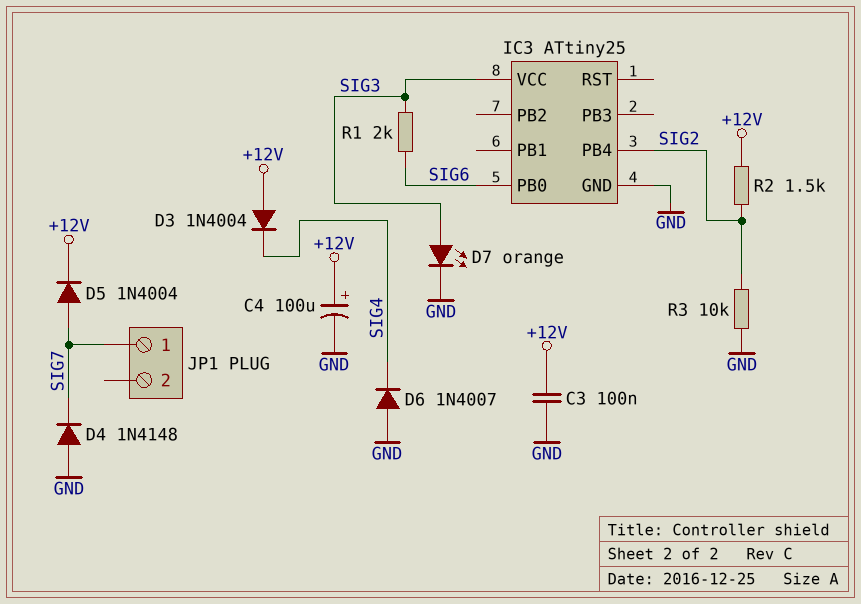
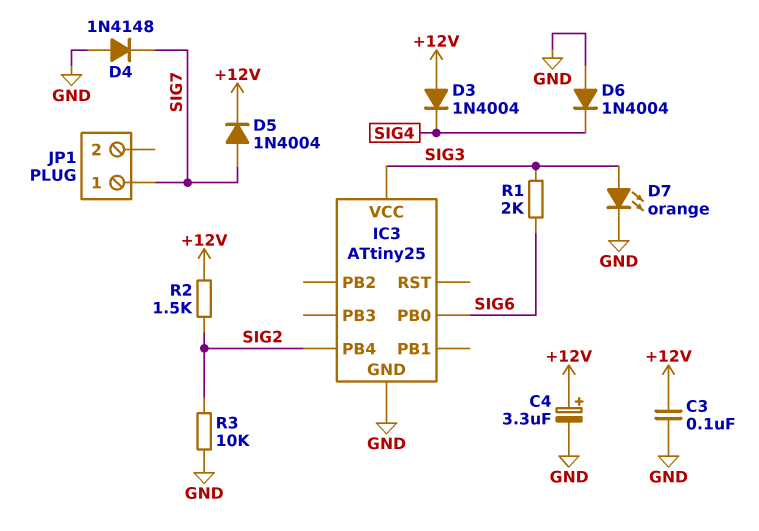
C4: 100uF (plus +12V, minus GND) -> 3.3uF (plus +12V, minus GND)
D6: diode 1N4007 (A GND, K SIG4) -> diode 1N4004 (A GND, K SIG4)

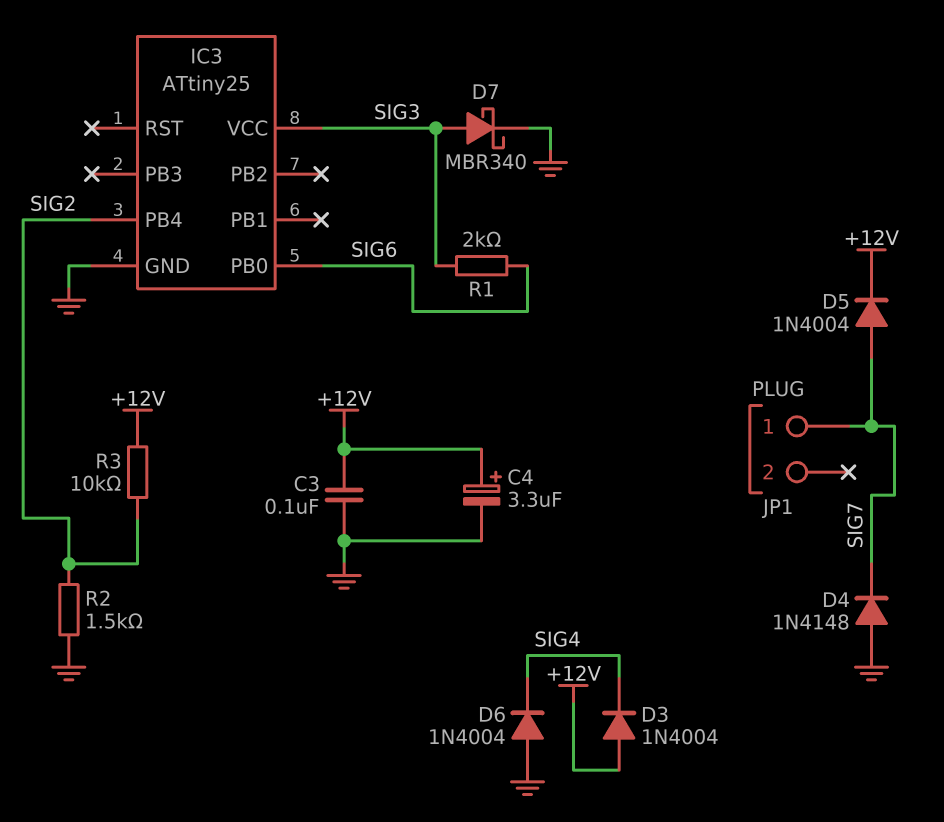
D7: LED orange (A SIG3, K GND) -> schottky MBR340 (A SIG3, K GND)
R2: 1.5k (+12V, SIG2) -> 1.5k (GND, SIG2)
R3: 10k (GND, SIG2) -> 10k (+12V, SIG2)

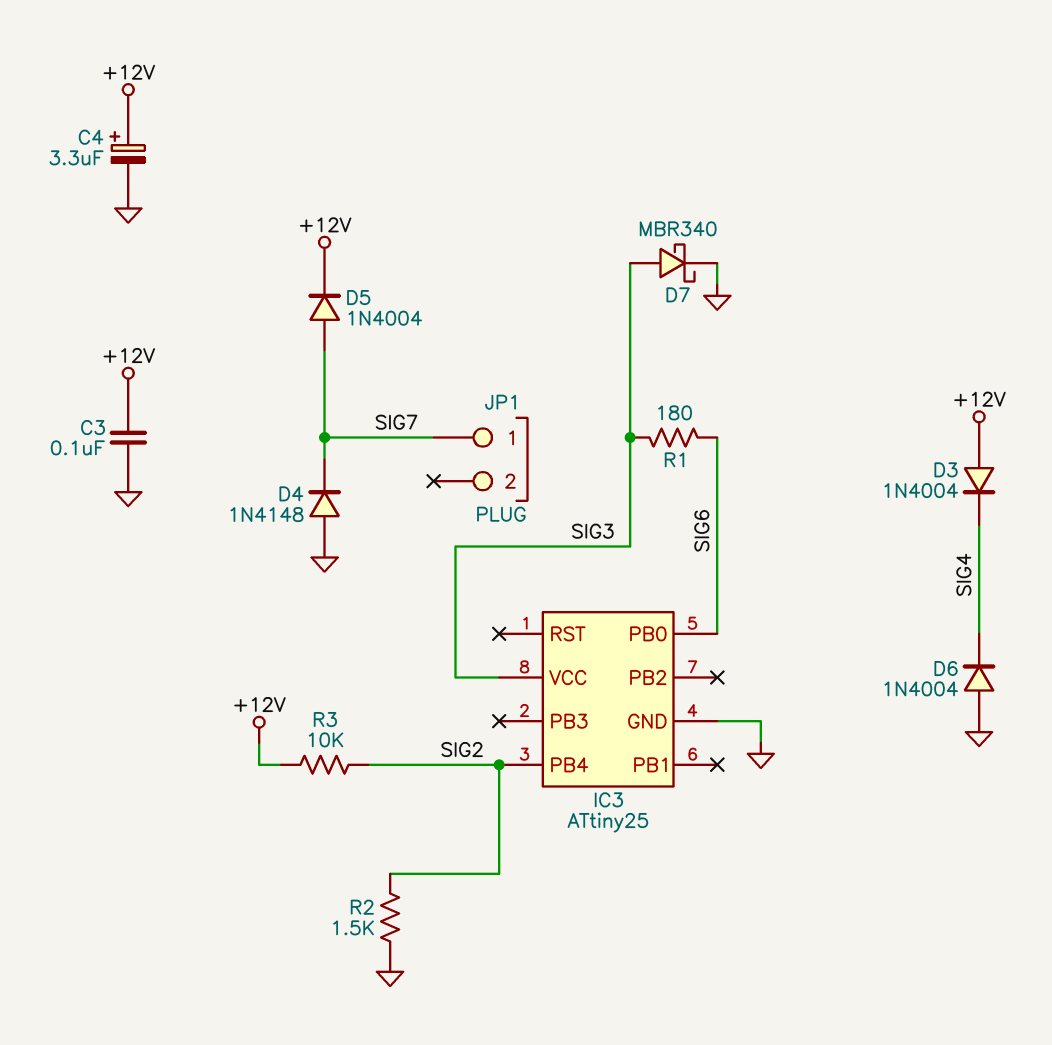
R1: 2k (SIG3, SIG6) -> 180 (SIG3, SIG6)

